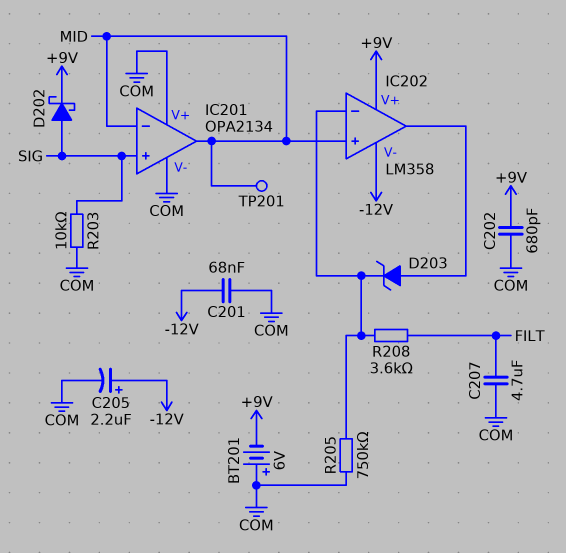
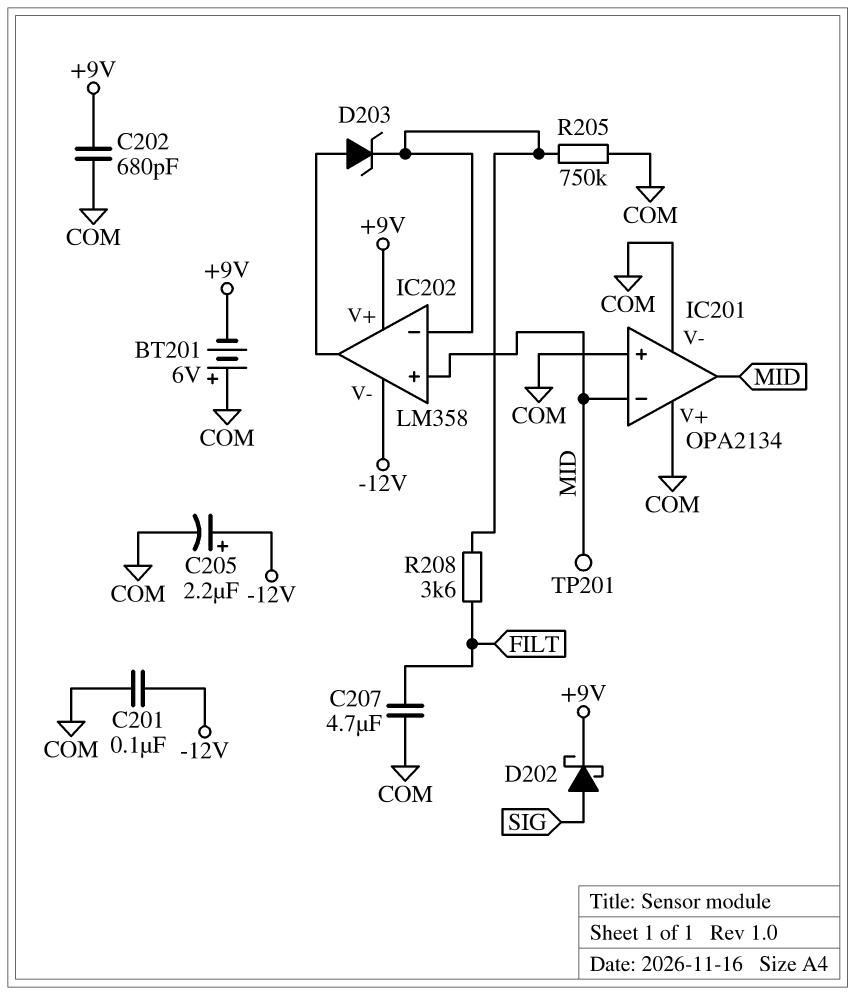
C201: 68nF (-12V, COM) -> 100nF (-12V, COM)
IC201 pin in+: SIG -> COM
R203: 10k (COM, SIG) -> none

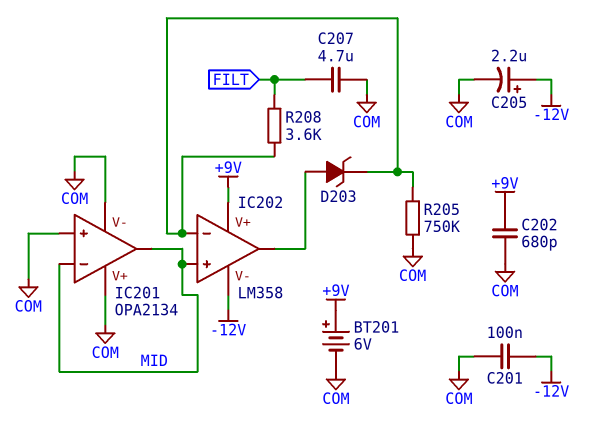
BT201: 6V (plus COM, minus +9V) -> 6V (plus +9V, minus COM)
D202: schottky (A SIG, K +9V) -> none
TP201: test point (MID) -> none

